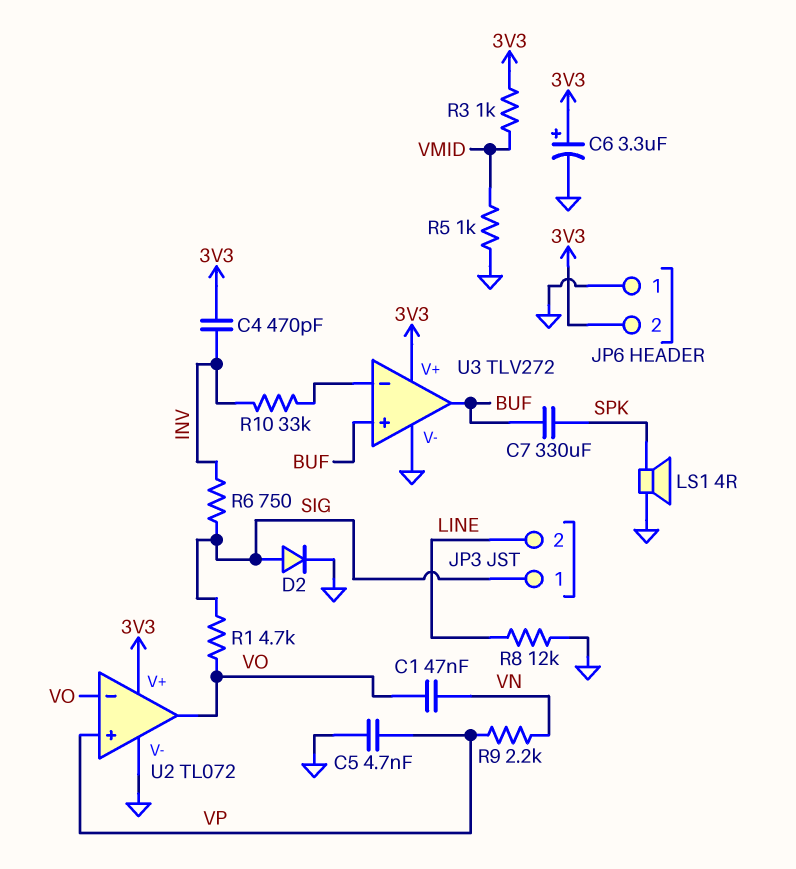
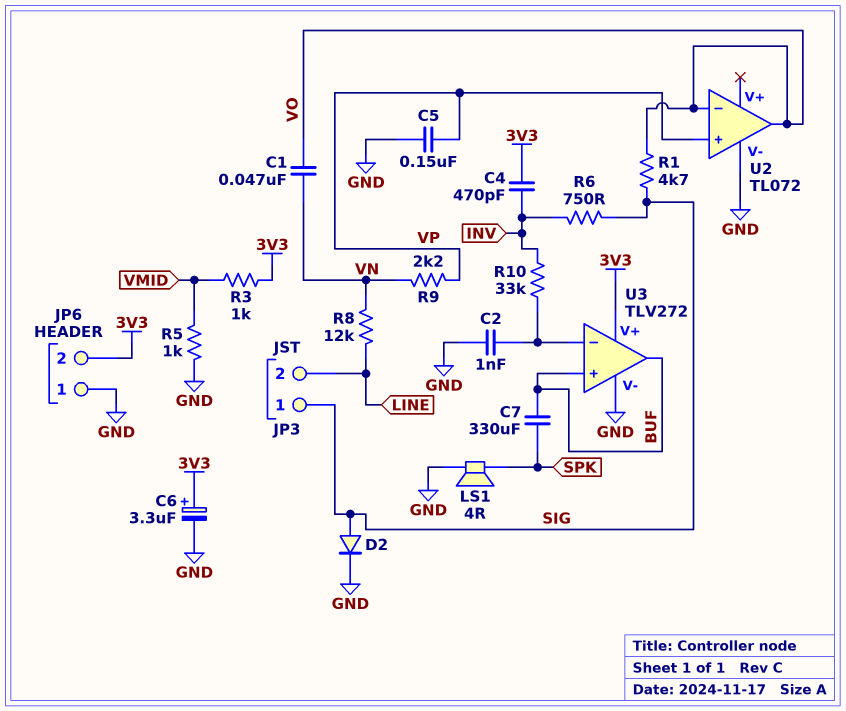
C2: none -> 1nF (GND, U3/in-)
C5: 4.7nF (GND, VP) -> 150nF (GND, VP)
R8: 12k (GND, LINE) -> 12k (LINE, VN)
U2 pin V+: 3V3 -> none

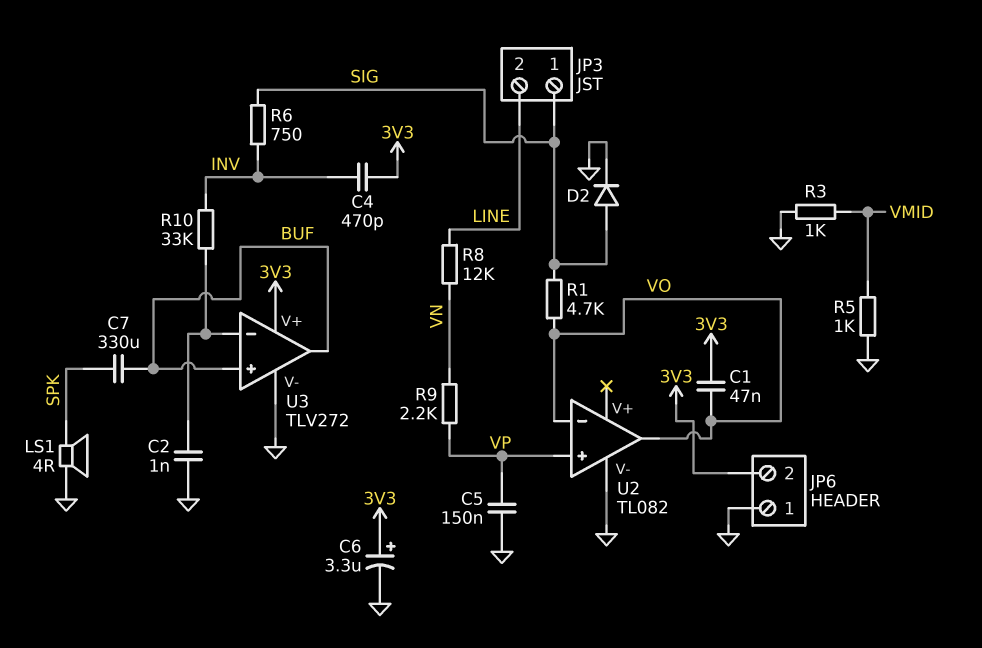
C1: 47nF (VN, VO) -> 47nF (3V3, VO)
R3: 1k (3V3, VMID) -> 1k (GND, VMID)
U2: TL072 -> TL082

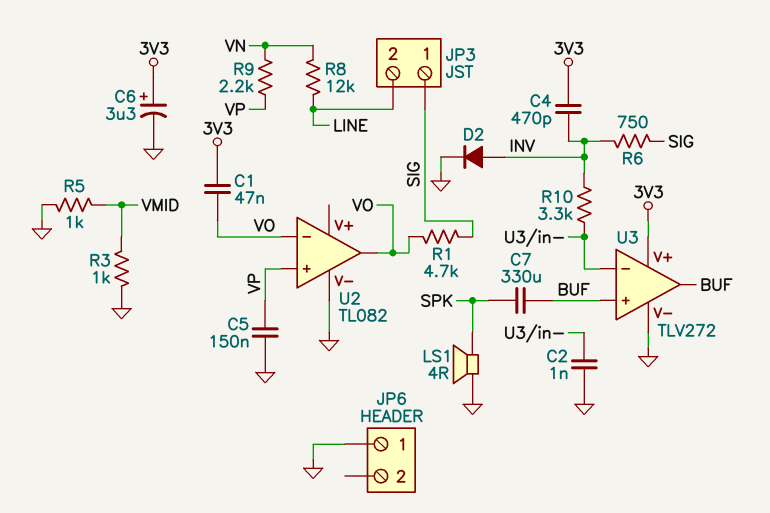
D2: diode (A SIG, K GND) -> diode (A INV, K GND)
JP6 pin 2: 3V3 -> none
R10: 33k (INV, U3/in-) -> 3.3k (INV, U3/in-)

